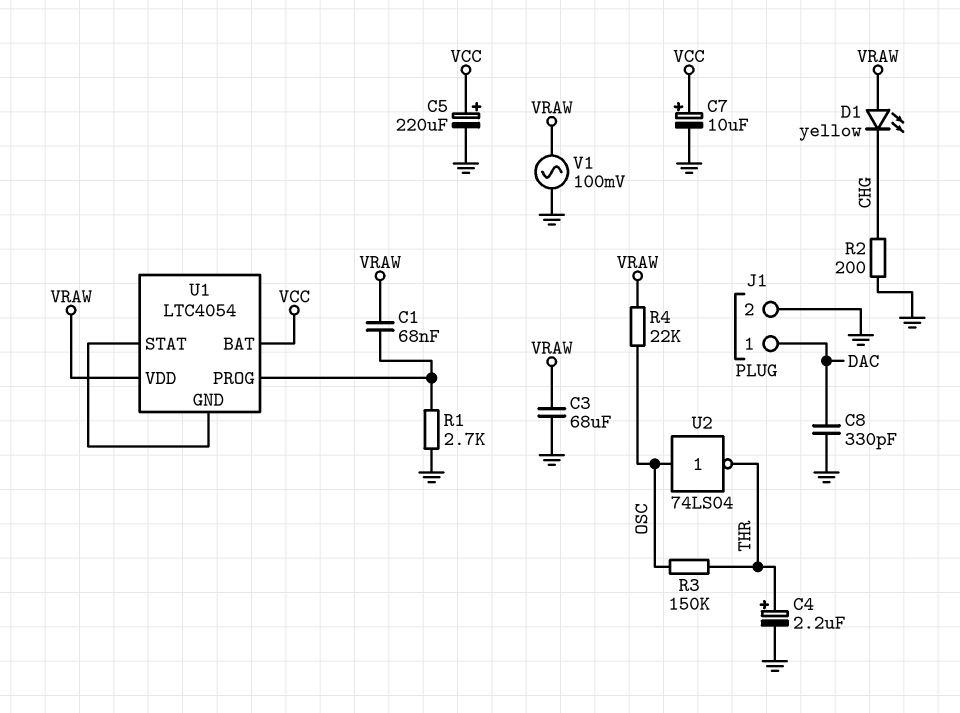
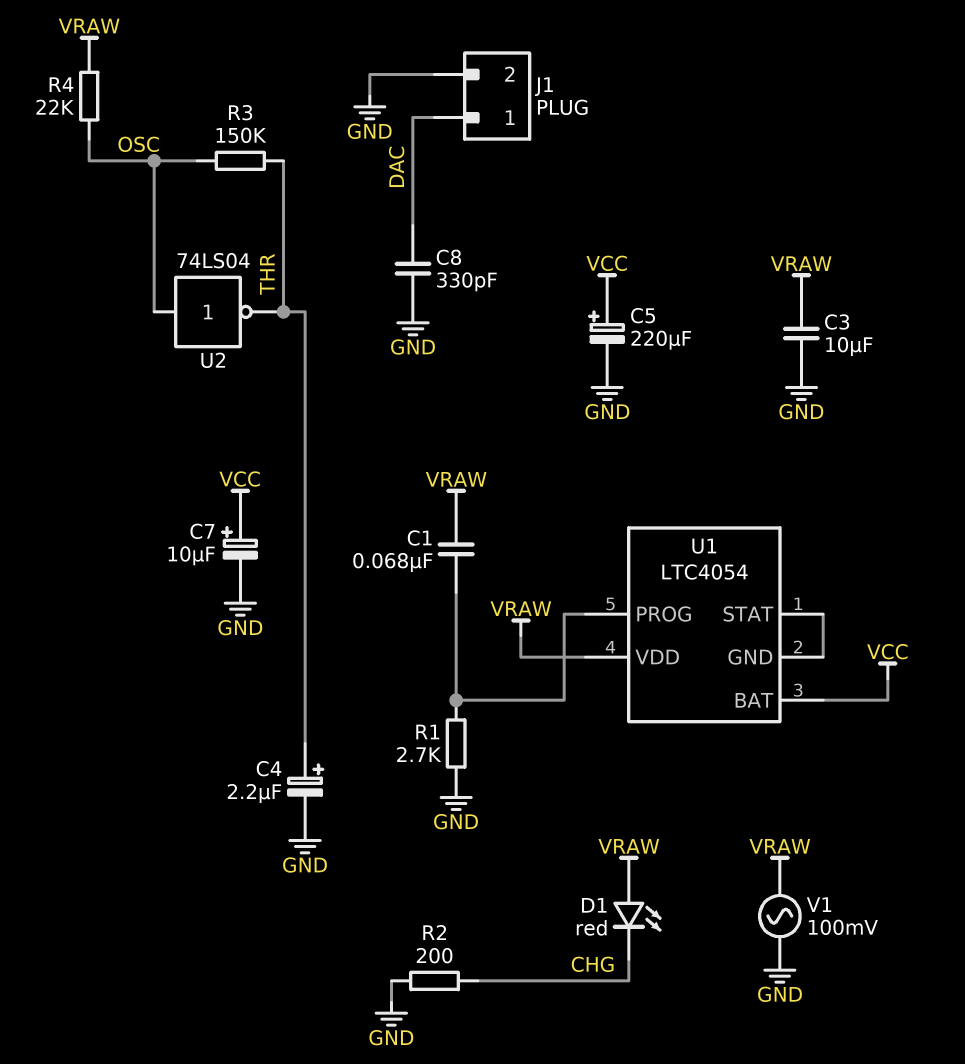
C3: 68uF (GND, VRAW) -> 10uF (GND, VRAW)
D1: LED yellow (A VRAW, K CHG) -> LED red (A VRAW, K CHG)

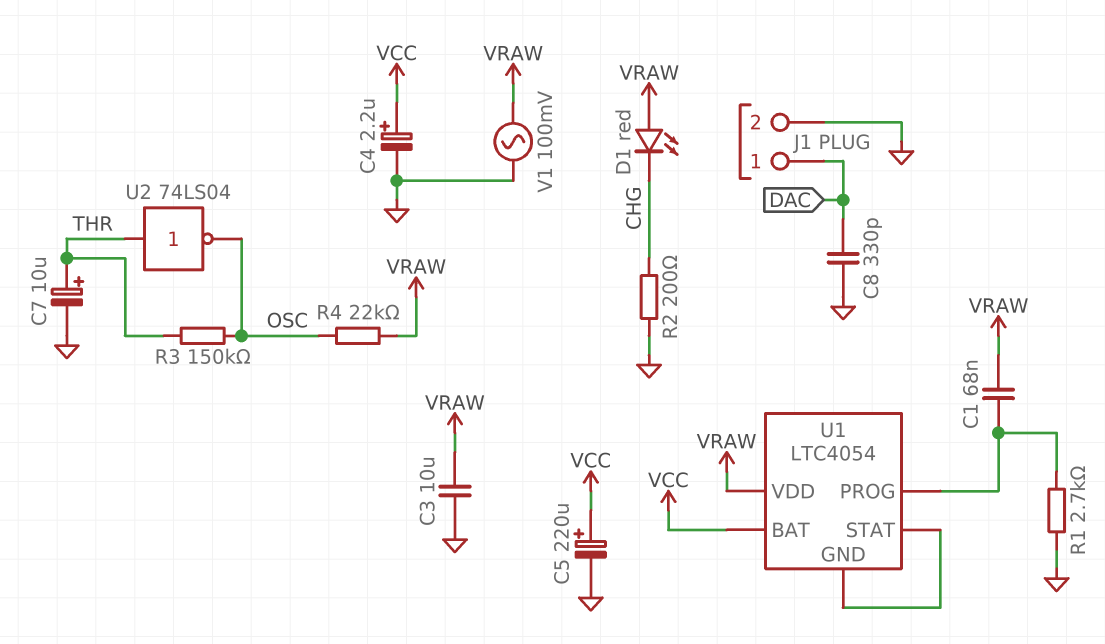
C4: 2.2uF (plus THR, minus GND) -> 2.2uF (plus VCC, minus GND)
C7: 10uF (plus VCC, minus GND) -> 10uF (plus THR, minus GND)
U2: NOT 74LS04 (in OSC, out THR) -> NOT 74LS04 (in THR, out OSC)

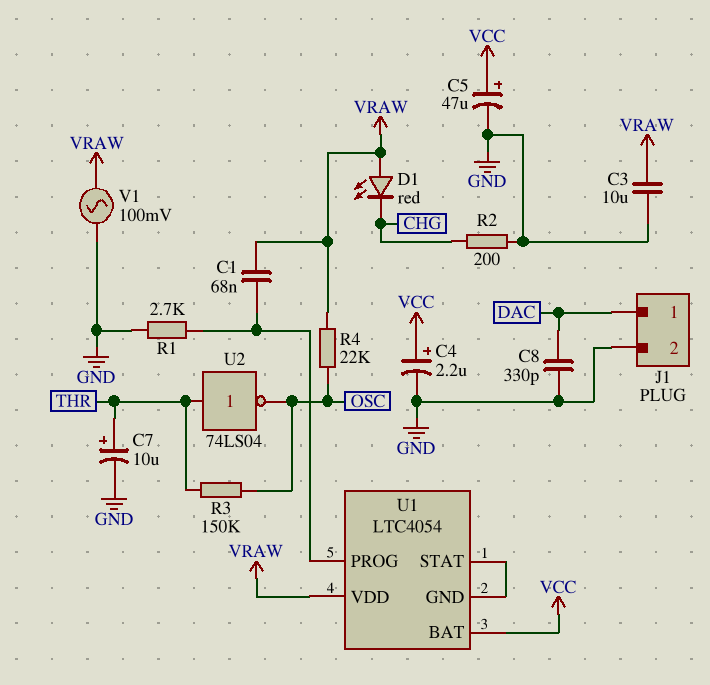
C5: 220uF (plus VCC, minus GND) -> 47uF (plus VCC, minus GND)

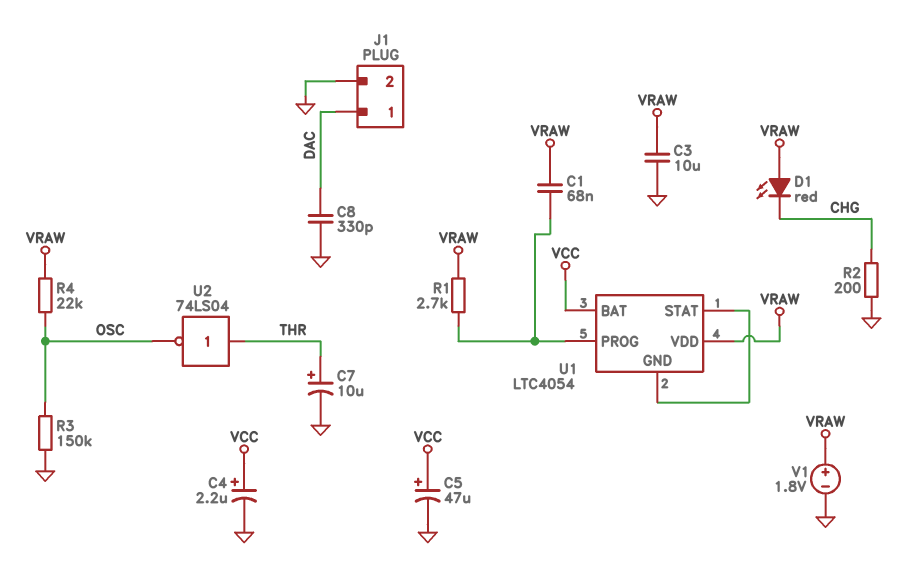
R1: 2.7k (GND, U1/PROG) -> 2.7k (U1/PROG, VRAW)
R3: 150k (OSC, THR) -> 150k (GND, OSC)
V1: AC 100mV (GND, VRAW) -> 1.8V (plus VRAW, minus GND)

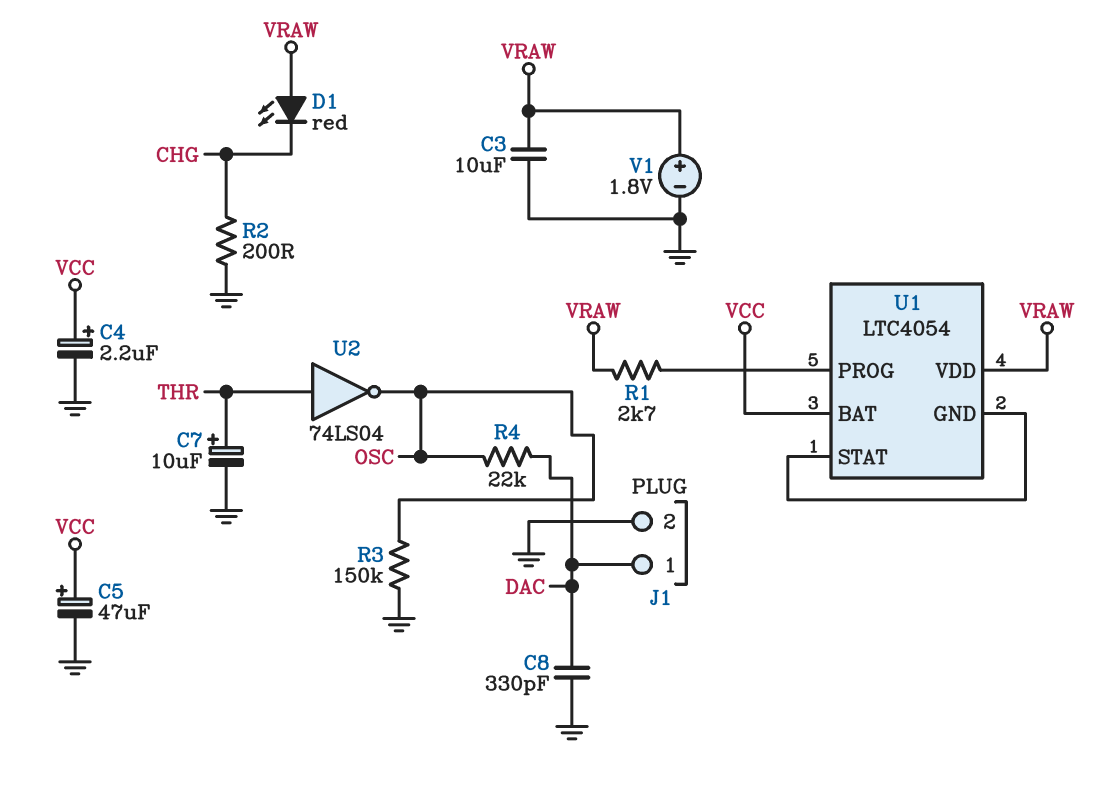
C1: 68nF (U1/PROG, VRAW) -> none
R4: 22k (OSC, VRAW) -> 22k (DAC, OSC)

